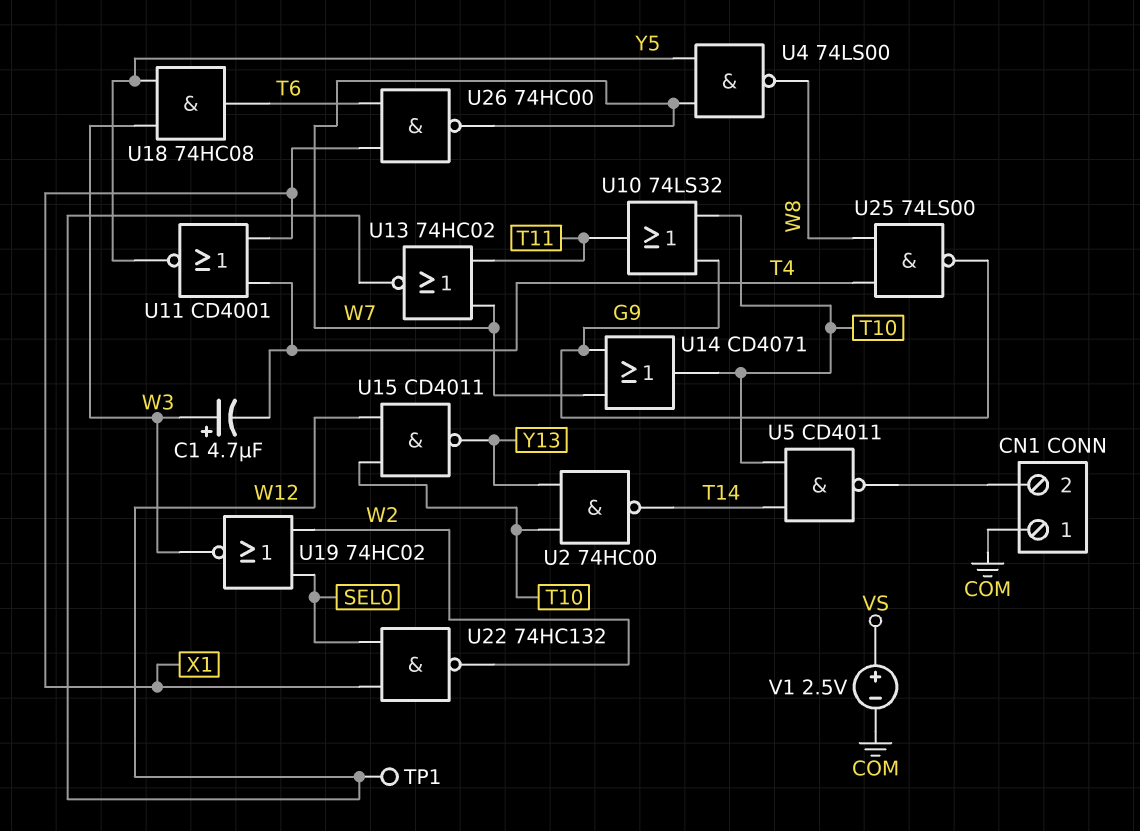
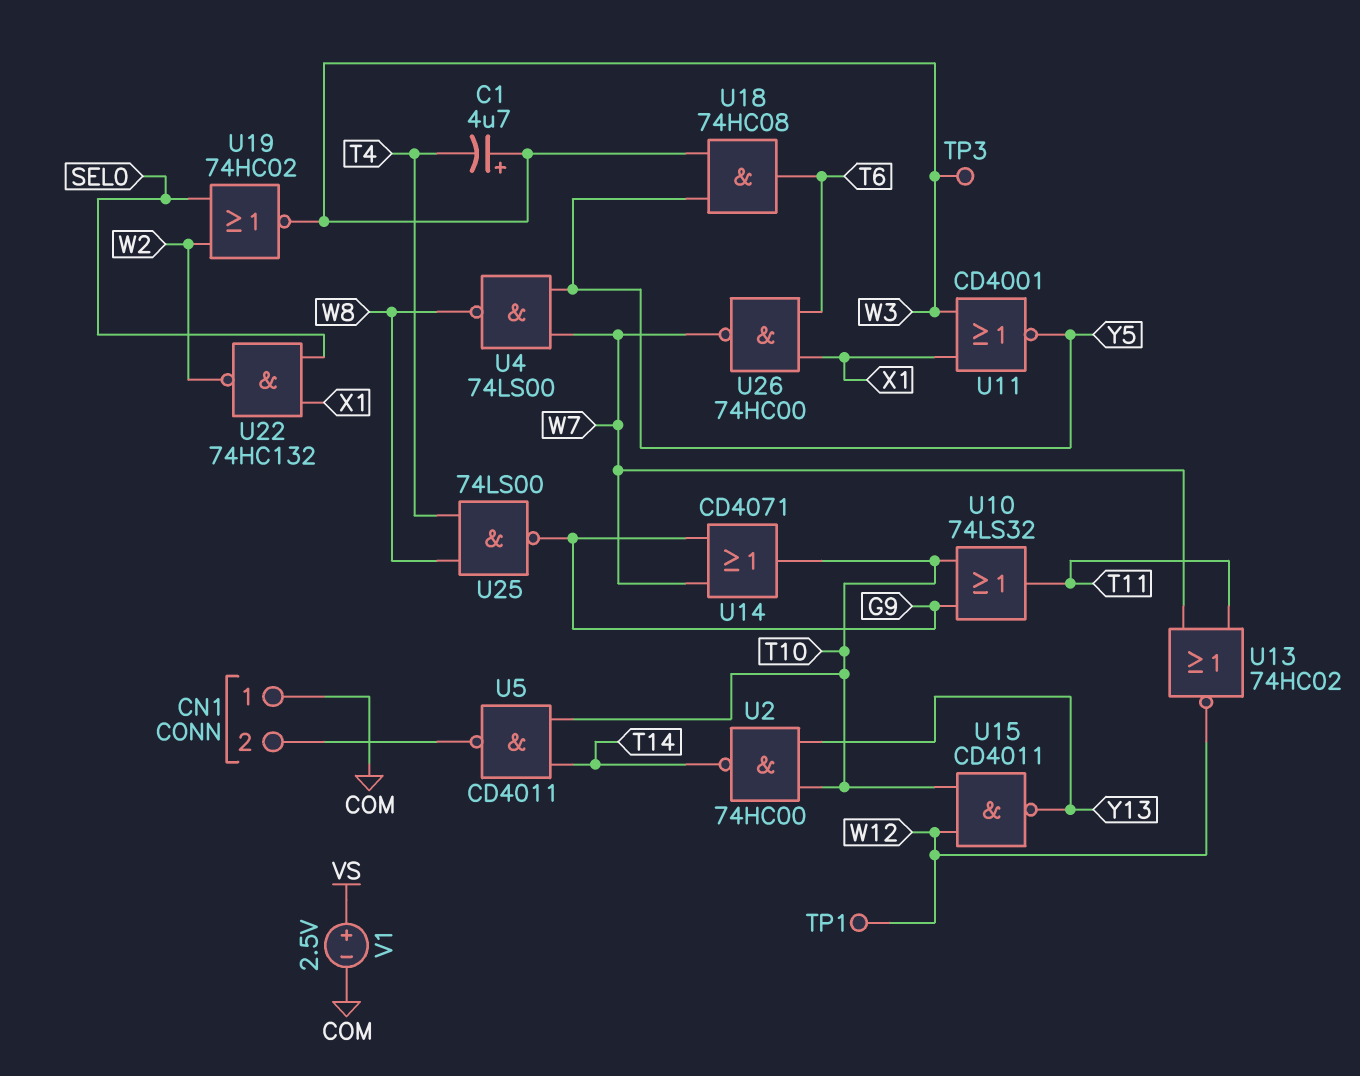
TP3: none -> test point (W3)
U11: NOR CD4001 (in T4, in X1, out Y5) -> NOR CD4001 (in W3, in X1, out Y5)

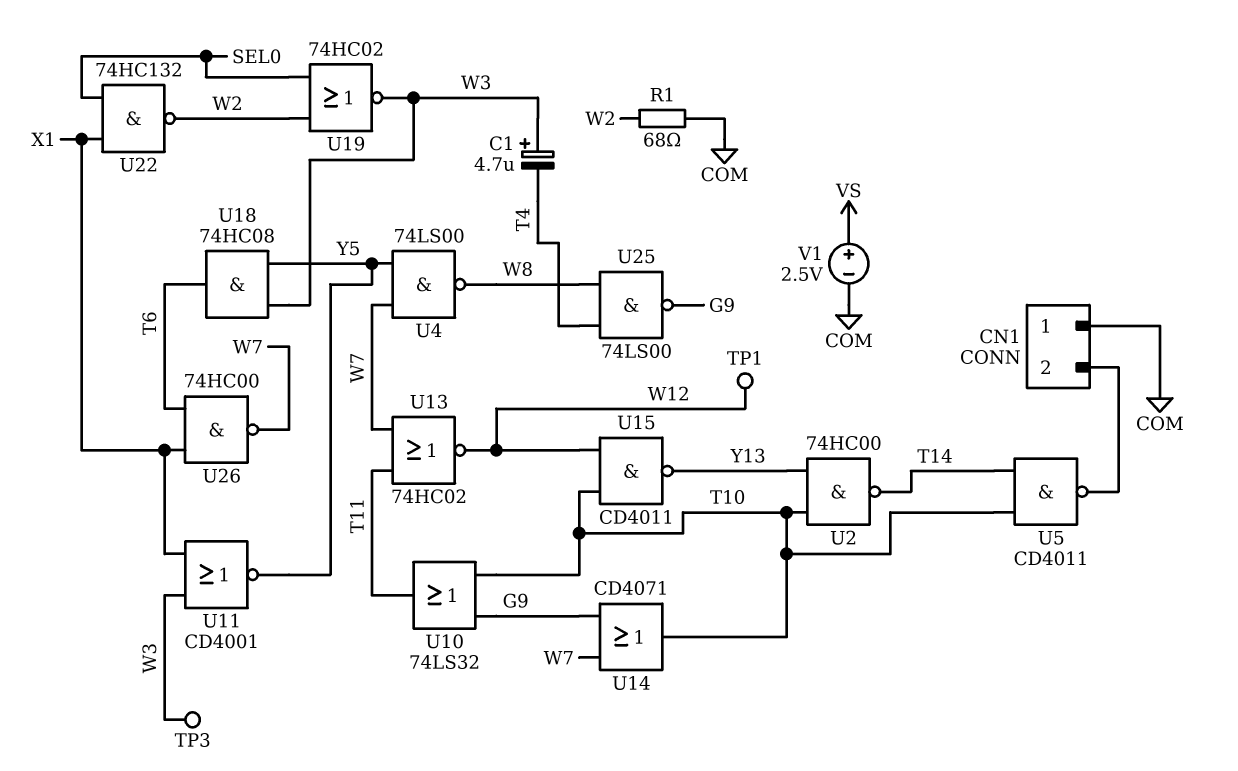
R1: none -> 68 (COM, W2)

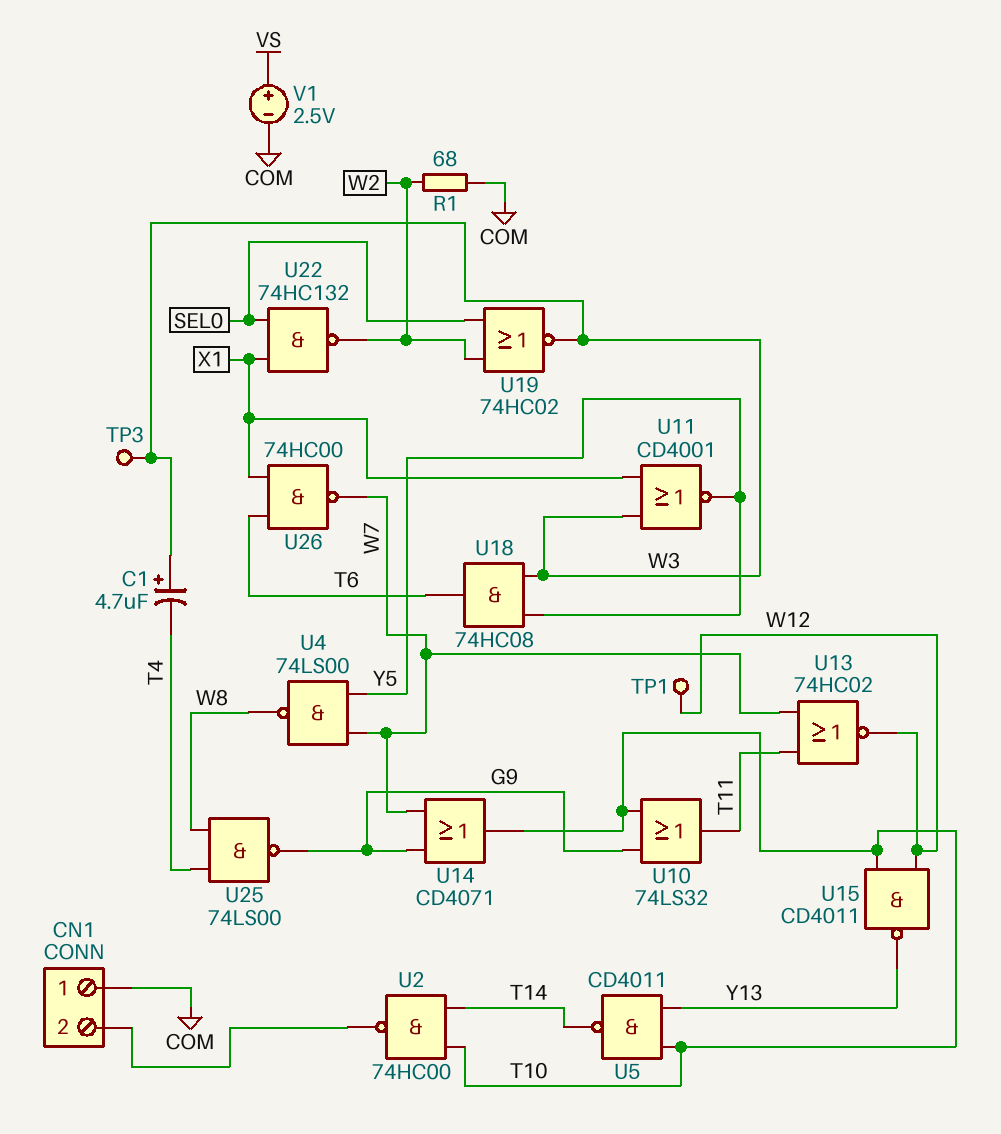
U2: NAND 74HC00 (in T10, in Y13, out T14) -> NAND 74HC00 (in T10, in T14, out CN1/2)
U5: NAND CD4011 (in T10, in T14, out CN1/2) -> NAND CD4011 (in T10, in Y13, out T14)

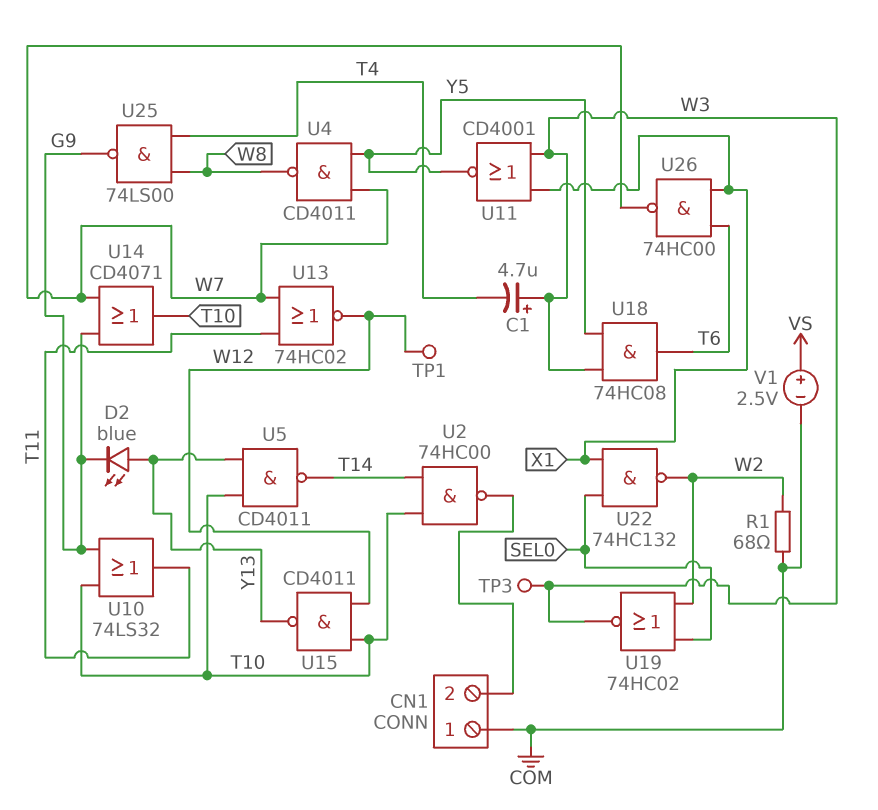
D2: none -> LED blue (A Y13, K G9)
U4: NAND 74LS00 (in W7, in Y5, out W8) -> NAND CD4011 (in W7, in Y5, out W8)

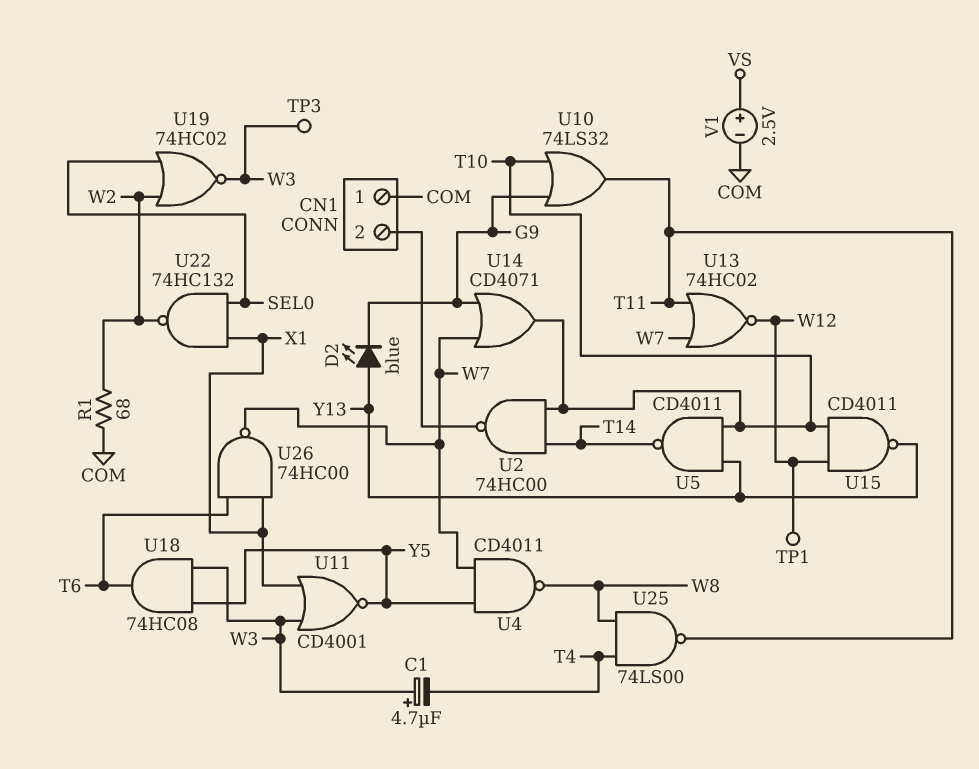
U25: NAND 74LS00 (in T4, in W8, out G9) -> NAND 74LS00 (in T4, in W8, out T11)

